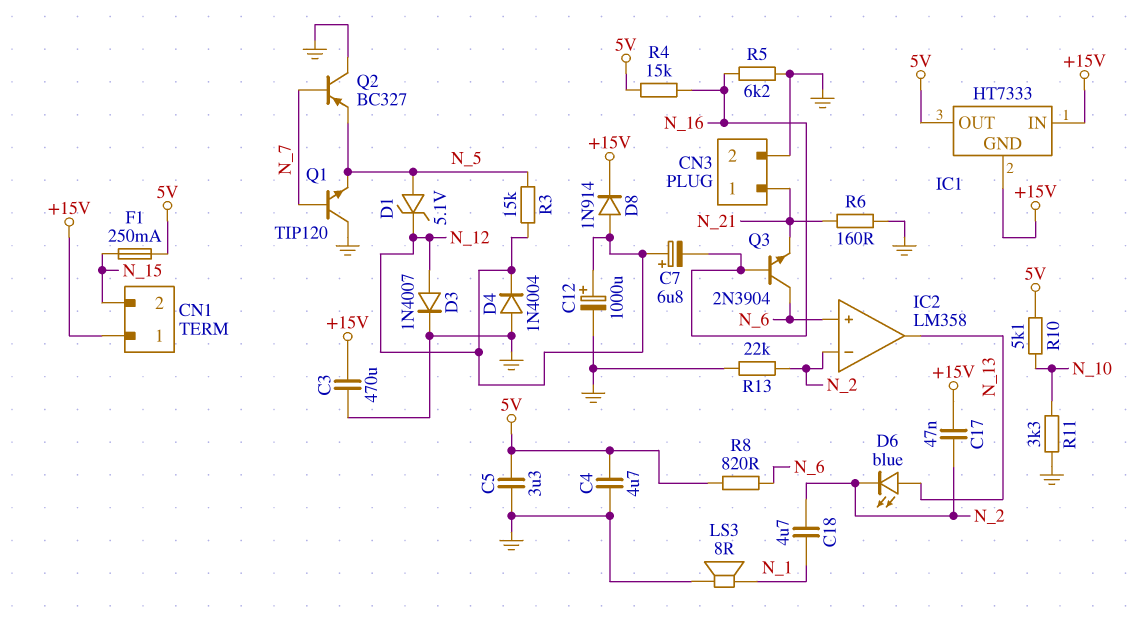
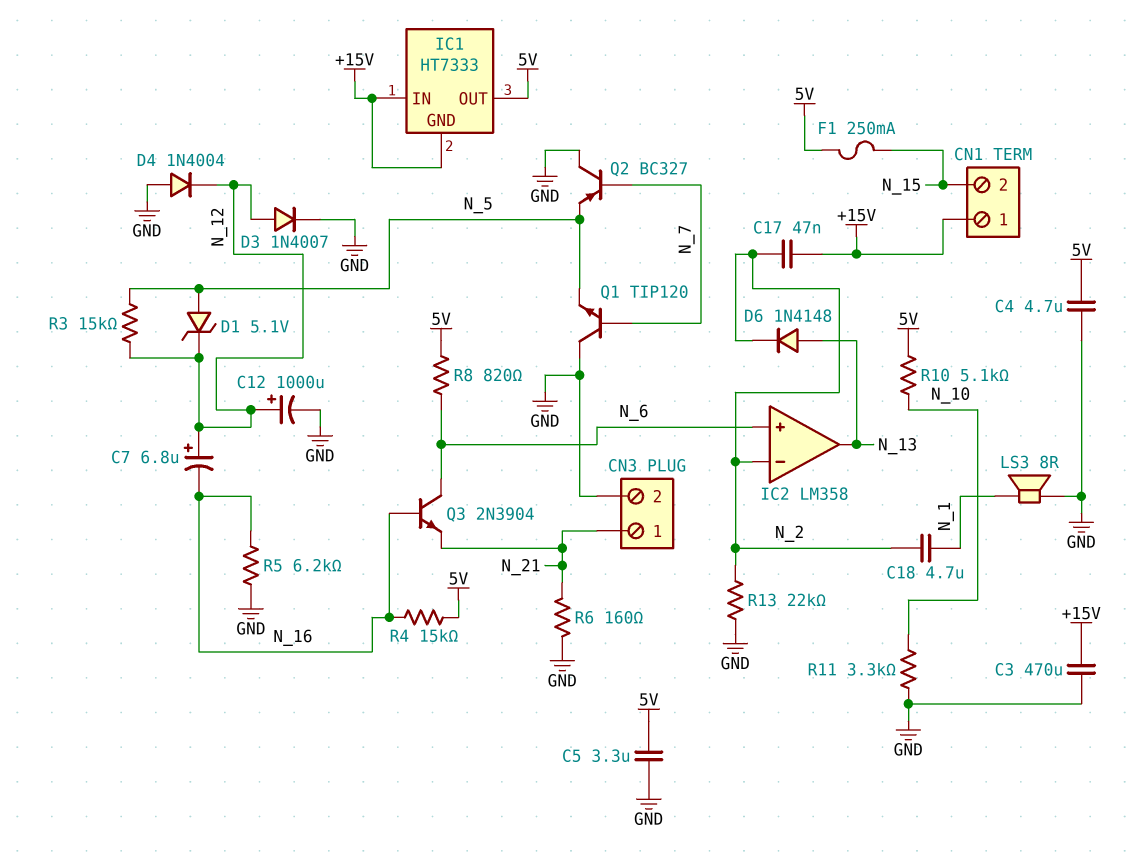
D6: LED blue (A N_13, K N_2) -> diode 1N4148 (A N_13, K N_2)
D8: diode 1N914 (A N_12, K +15V) -> none

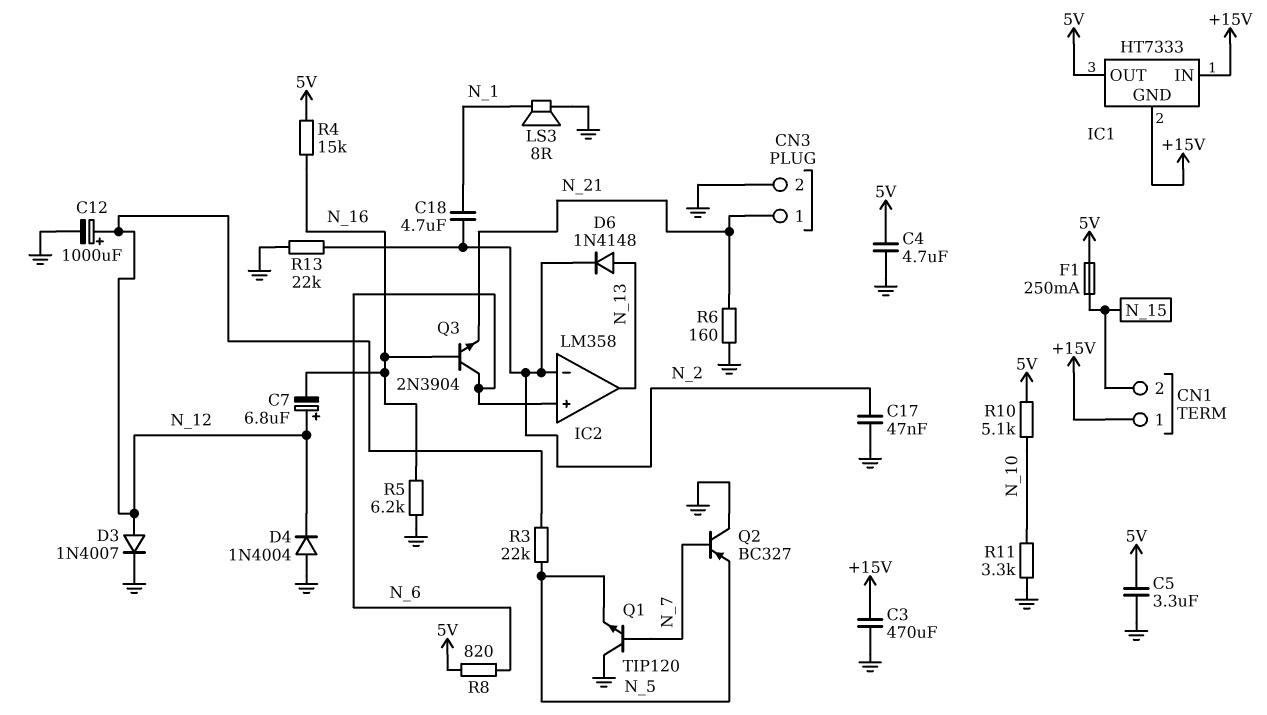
C17: 47nF (+15V, N_2) -> 47nF (GND, N_2)
D1: zener 5.1V (A N_5, K N_12) -> none
R3: 15k (N_5, N_12) -> 22k (N_5, N_12)

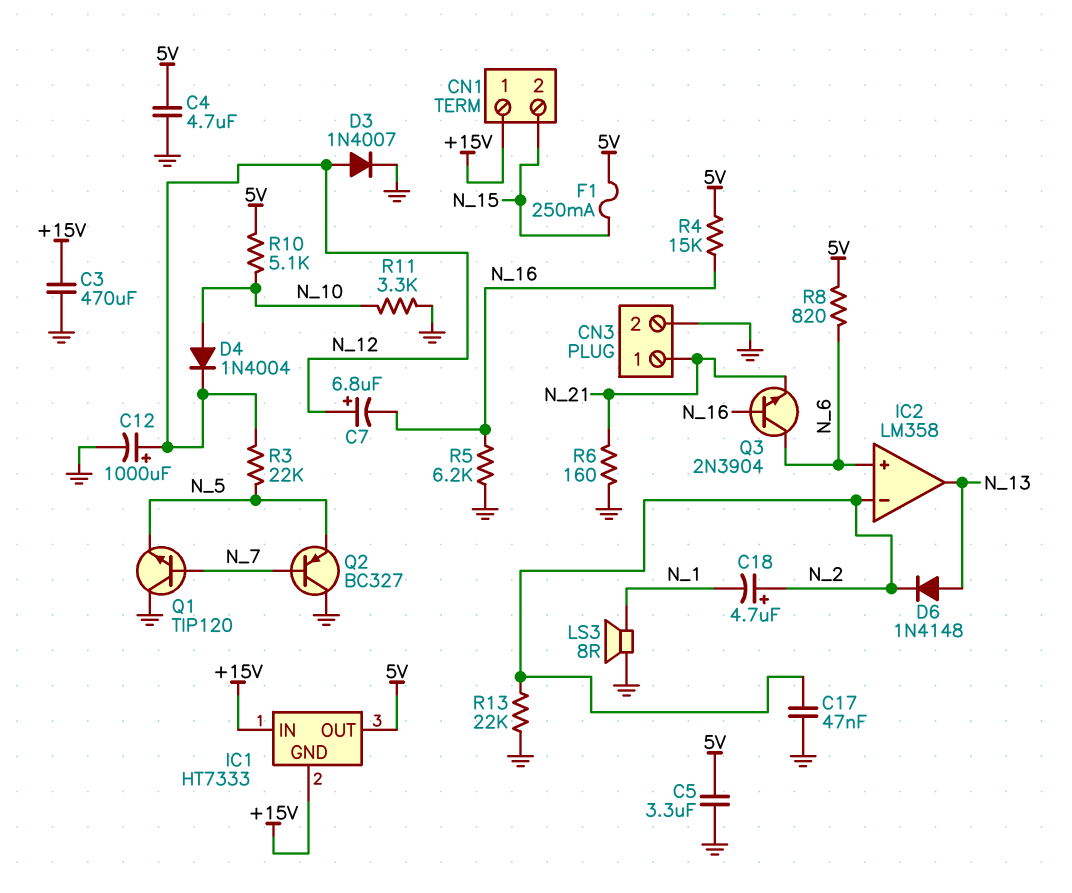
C18: 4.7uF (N_1, N_2) -> 4.7uF (plus N_2, minus N_1)
D4: diode 1N4004 (A GND, K N_12) -> diode 1N4004 (A N_10, K N_12)

